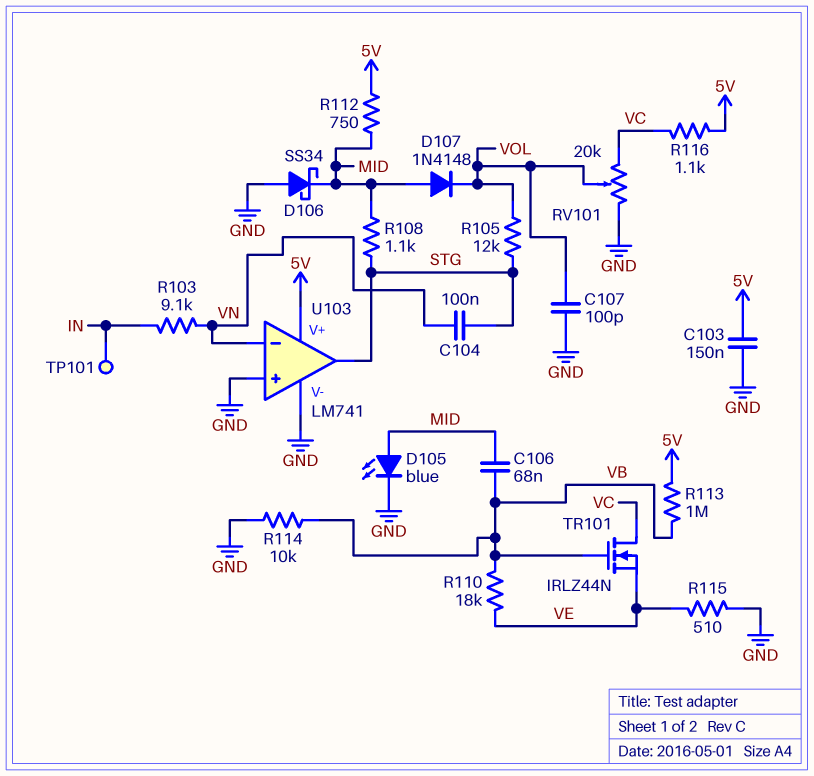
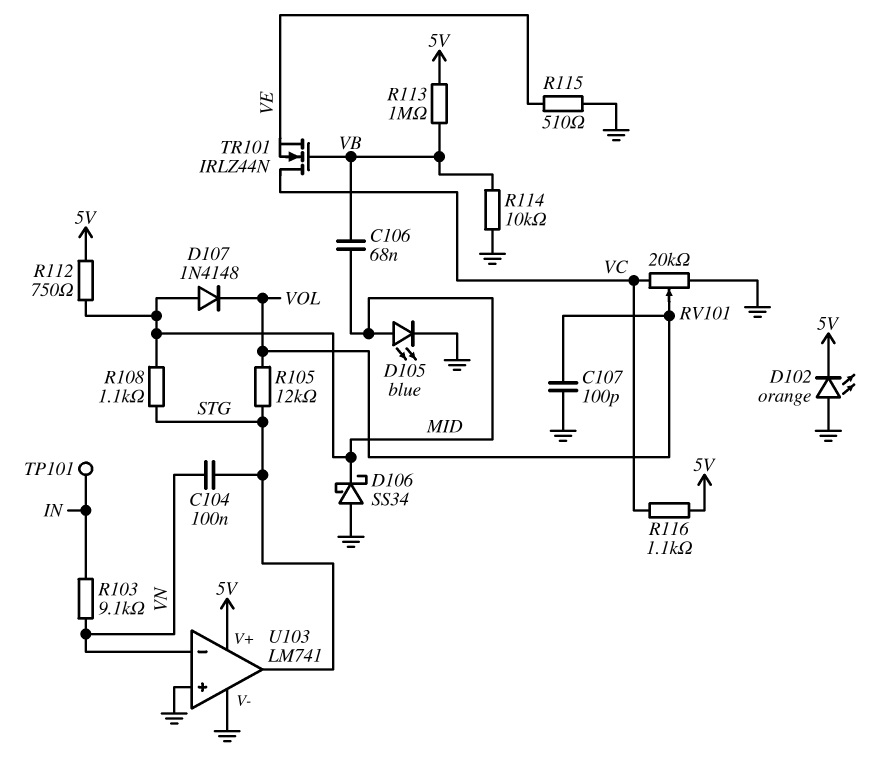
C103: 150nF (5V, GND) -> none
D102: none -> LED orange (A GND, K 5V)
R110: 18k (VB, VE) -> none

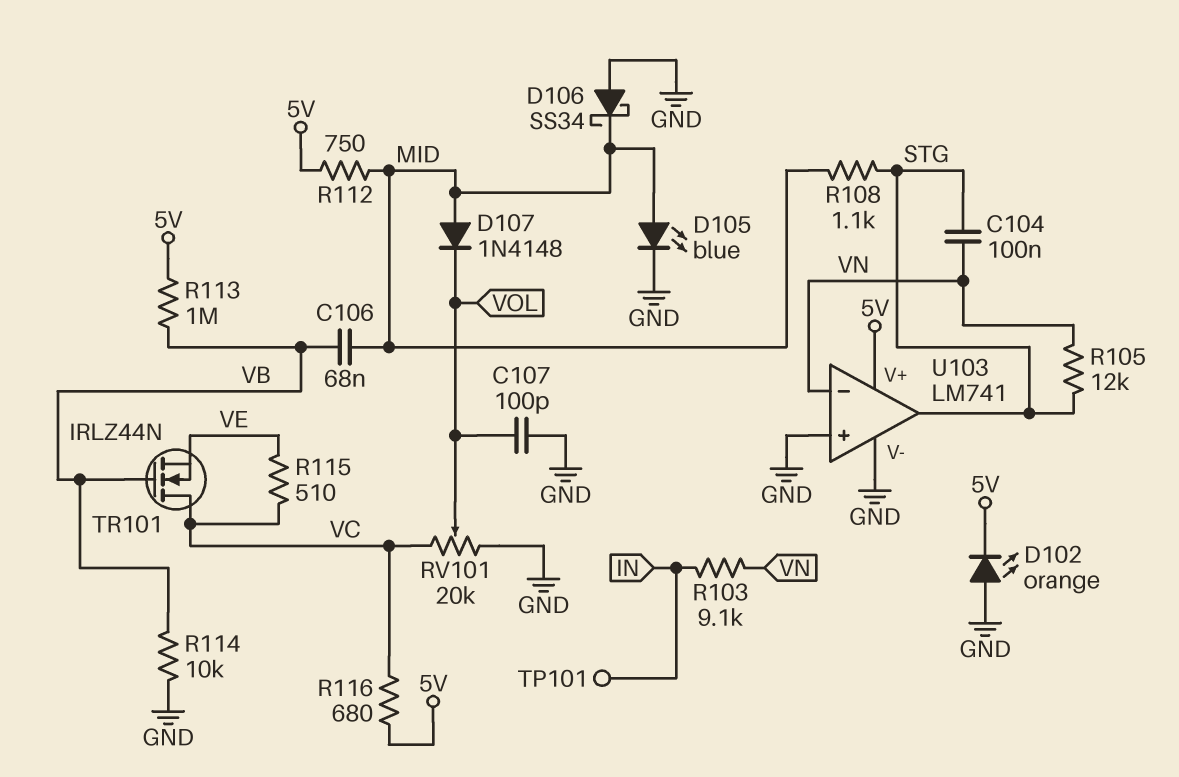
R105: 12k (STG, VOL) -> 12k (STG, VN)
R115: 510 (GND, VE) -> 510 (VC, VE)
R116: 1.1k (5V, VC) -> 680 (5V, VC)

